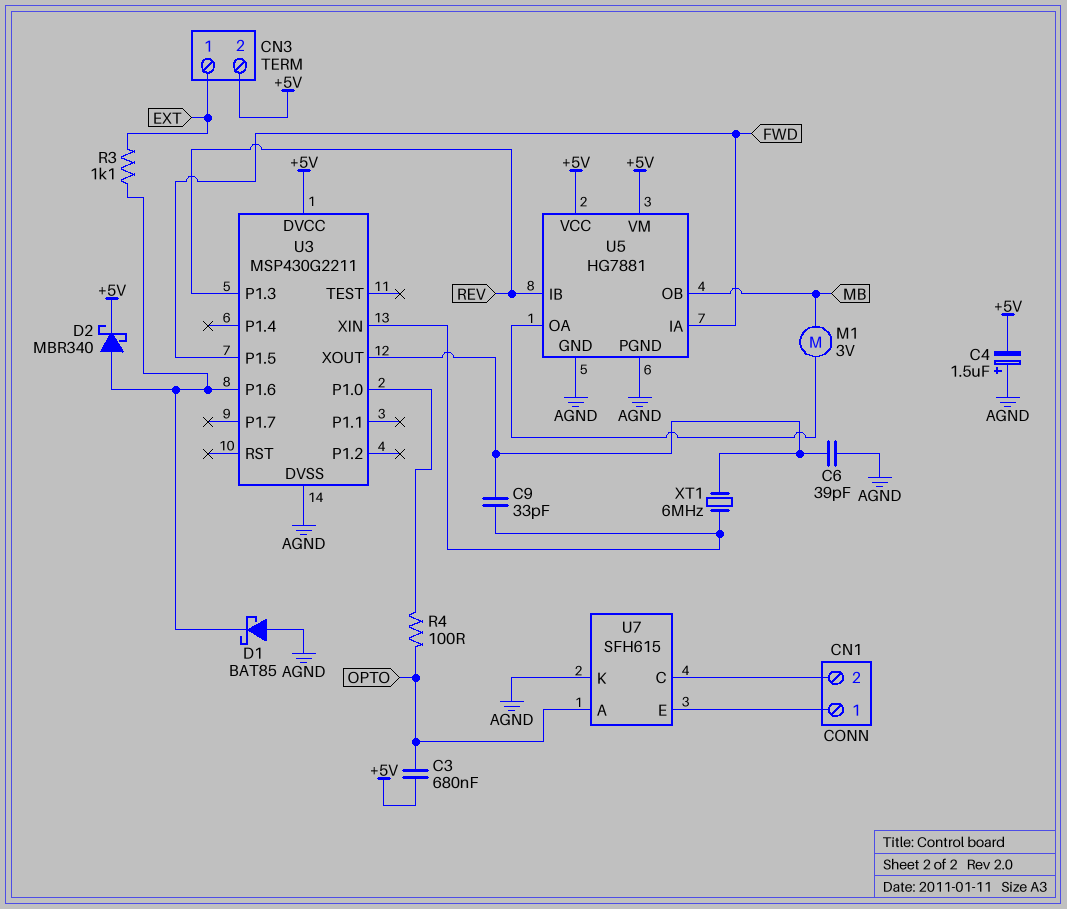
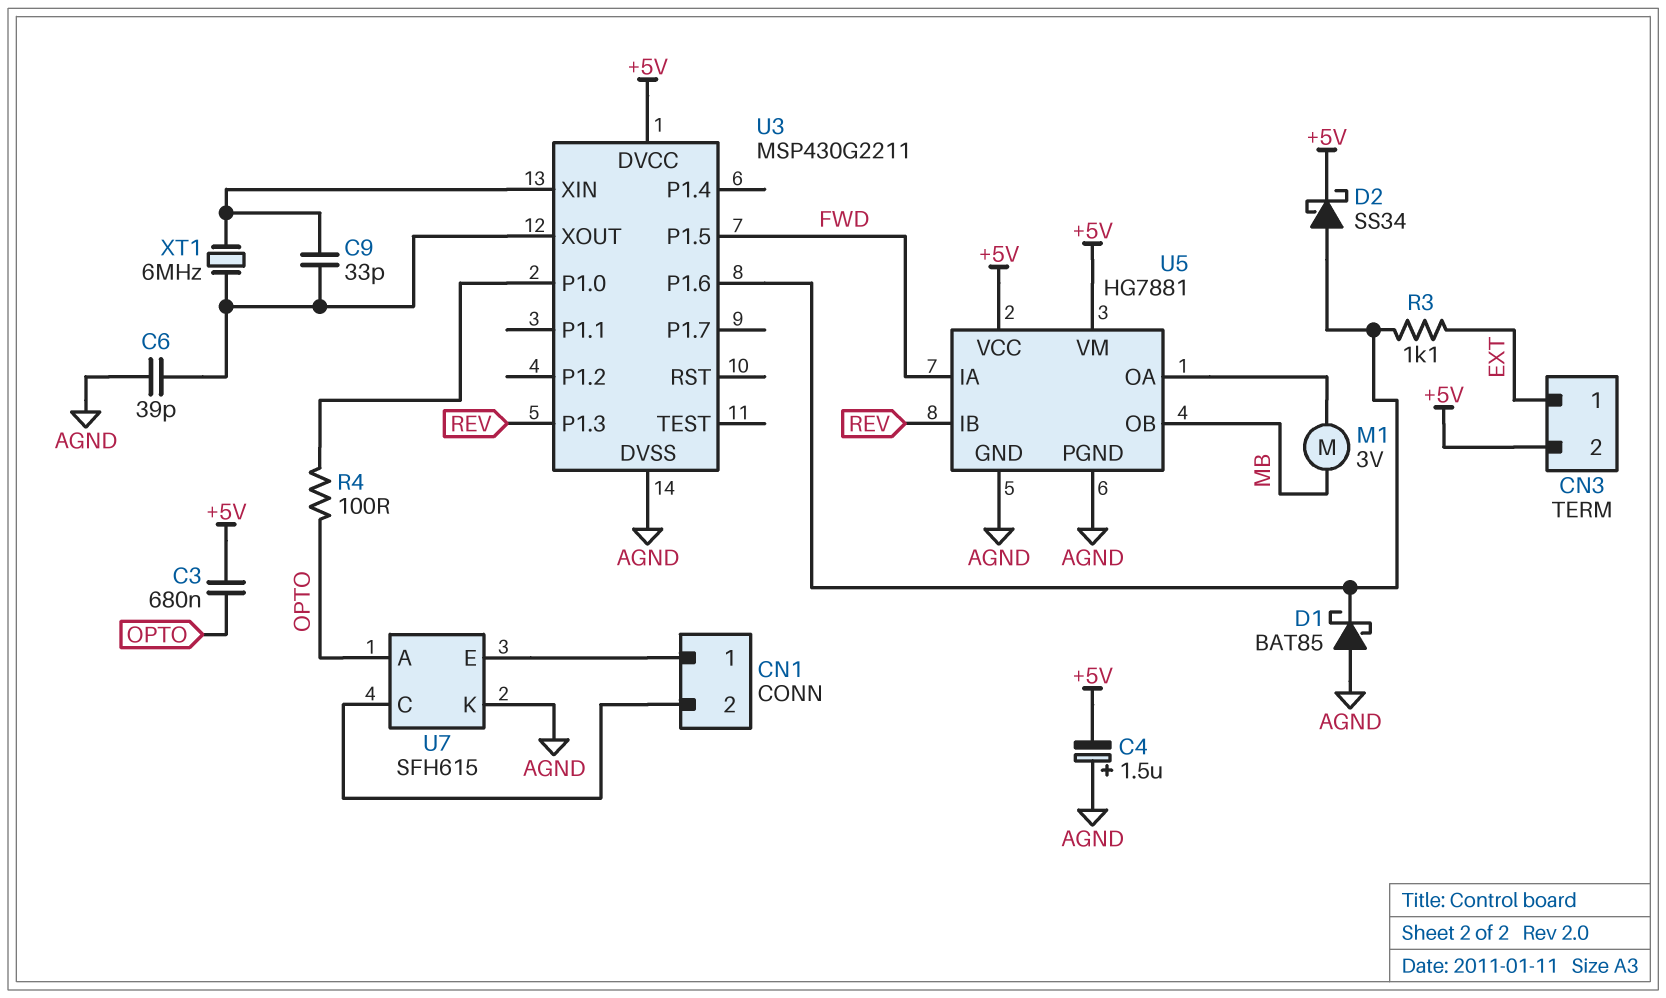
D2: schottky MBR340 (A U3/P1.6, K +5V) -> schottky SS34 (A U3/P1.6, K +5V)

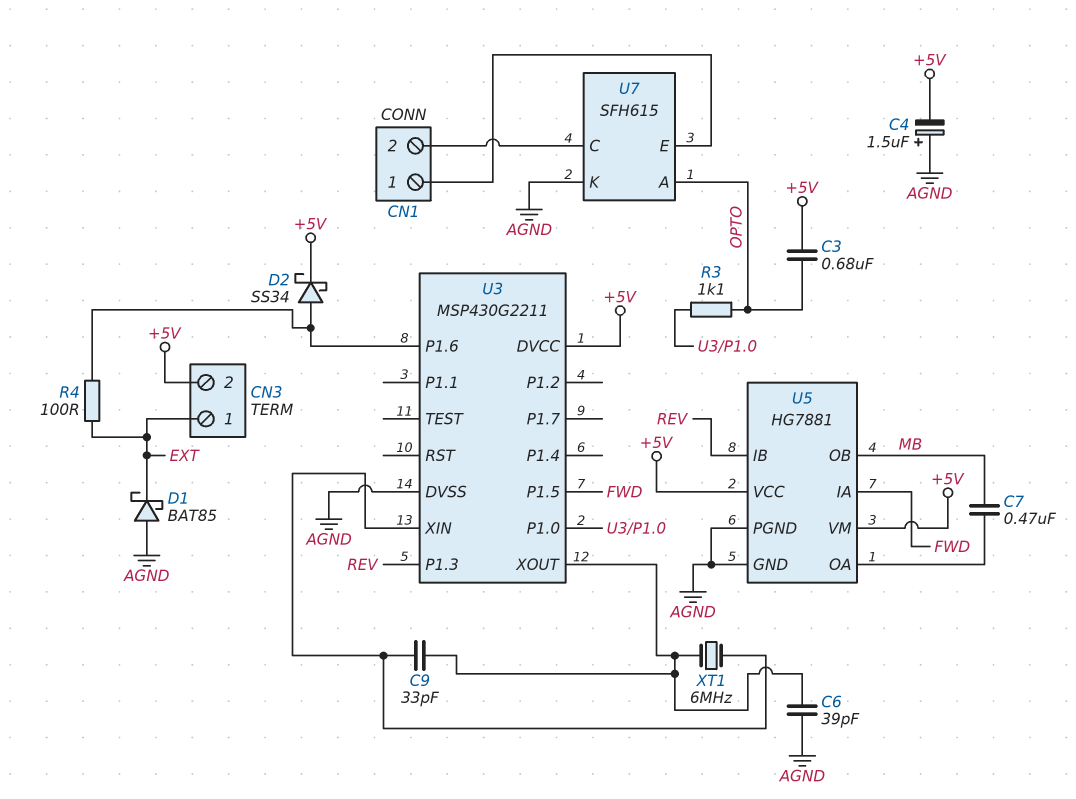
C7: none -> 470nF (MB, U5/OA)
D1: schottky BAT85 (A AGND, K U3/P1.6) -> schottky BAT85 (A AGND, K EXT)
M1: motor 3V (MB, U5/OA) -> none
R3: 1.1k (EXT, U3/P1.6) -> 1.1k (OPTO, U3/P1.0)
R4: 100 (OPTO, U3/P1.0) -> 100 (EXT, U3/P1.6)

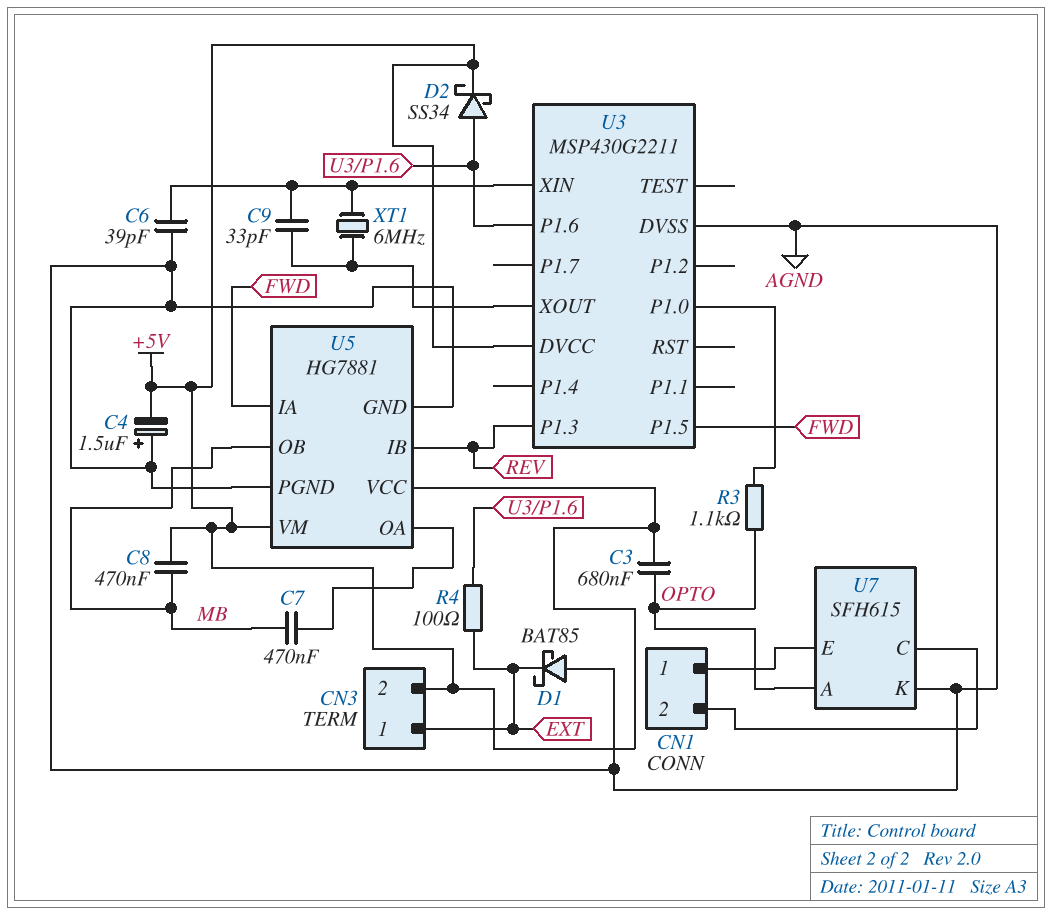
C6: 39pF (AGND, U3/XOUT) -> 39pF (AGND, U3/XIN)
C8: none -> 470nF (+5V, MB)

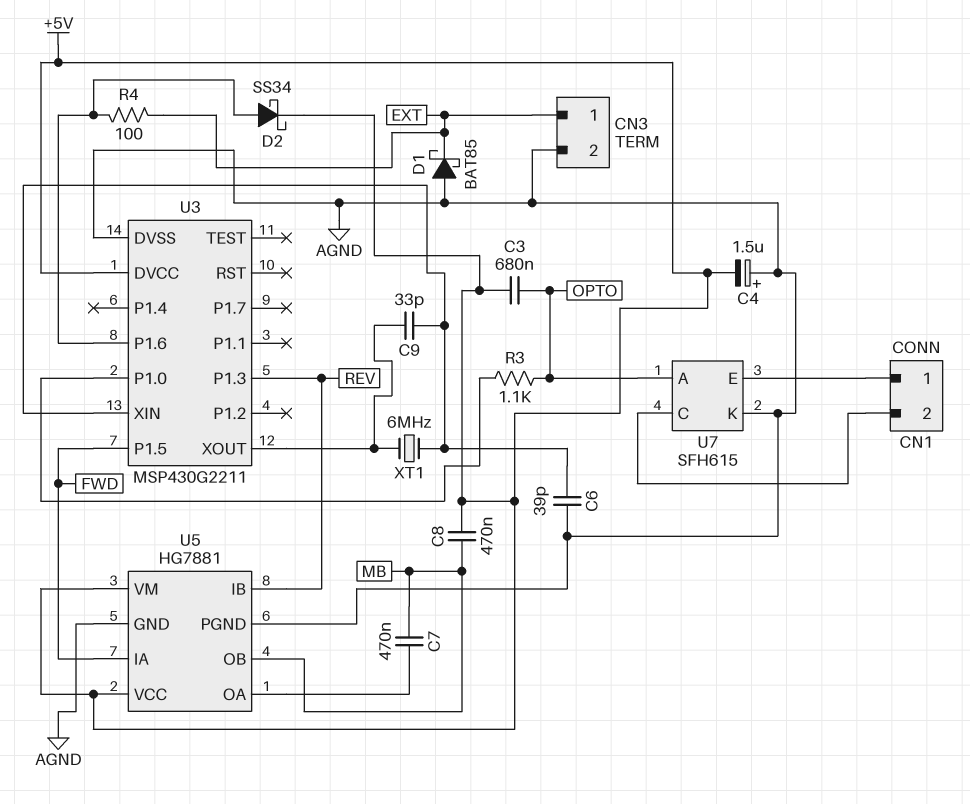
CN3 pin 2: +5V -> AGND

